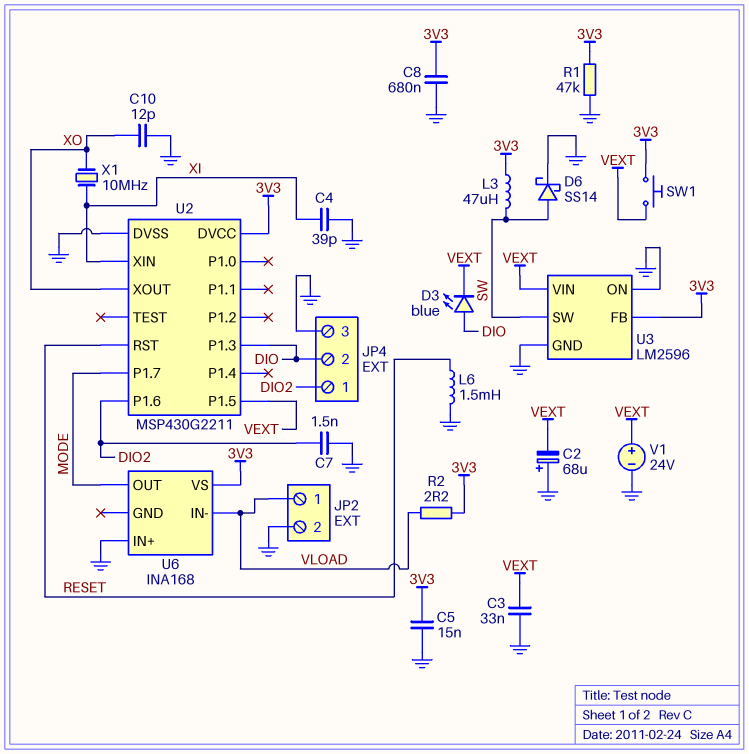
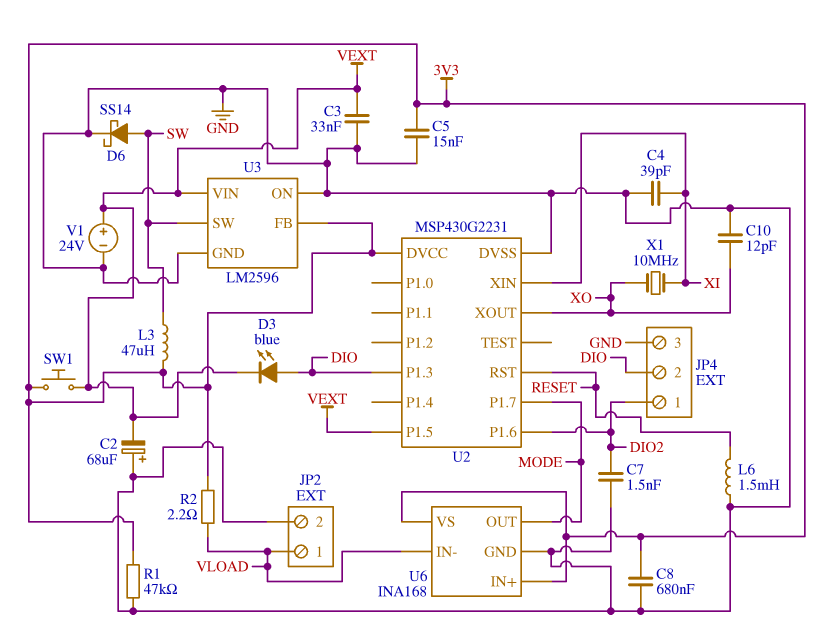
U2: MSP430G2211 -> MSP430G2231
U6 pin GND: none -> GND
U6 pin IN+: GND -> 3V3

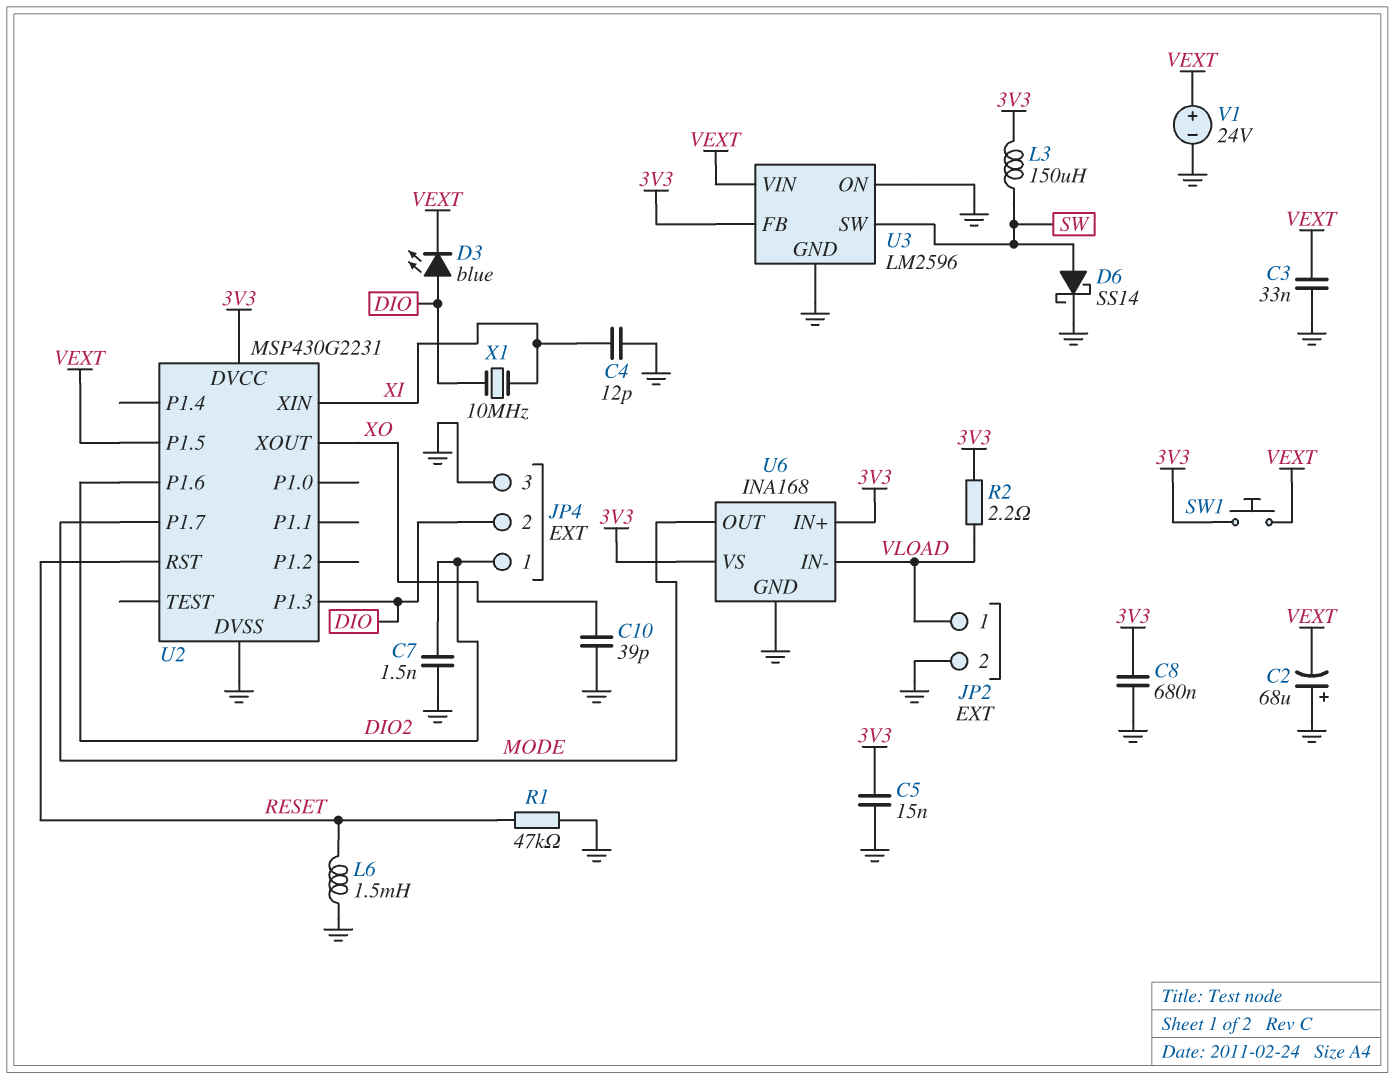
C4: 39pF (GND, XI) -> 12pF (GND, XI)
C10: 12pF (GND, XO) -> 39pF (GND, XO)
L3: 47uH (3V3, SW) -> 150uH (3V3, SW)
R1: 47k (3V3, GND) -> 47k (GND, RESET)
X1: 10MHz (XI, XO) -> 10MHz (DIO, XI)

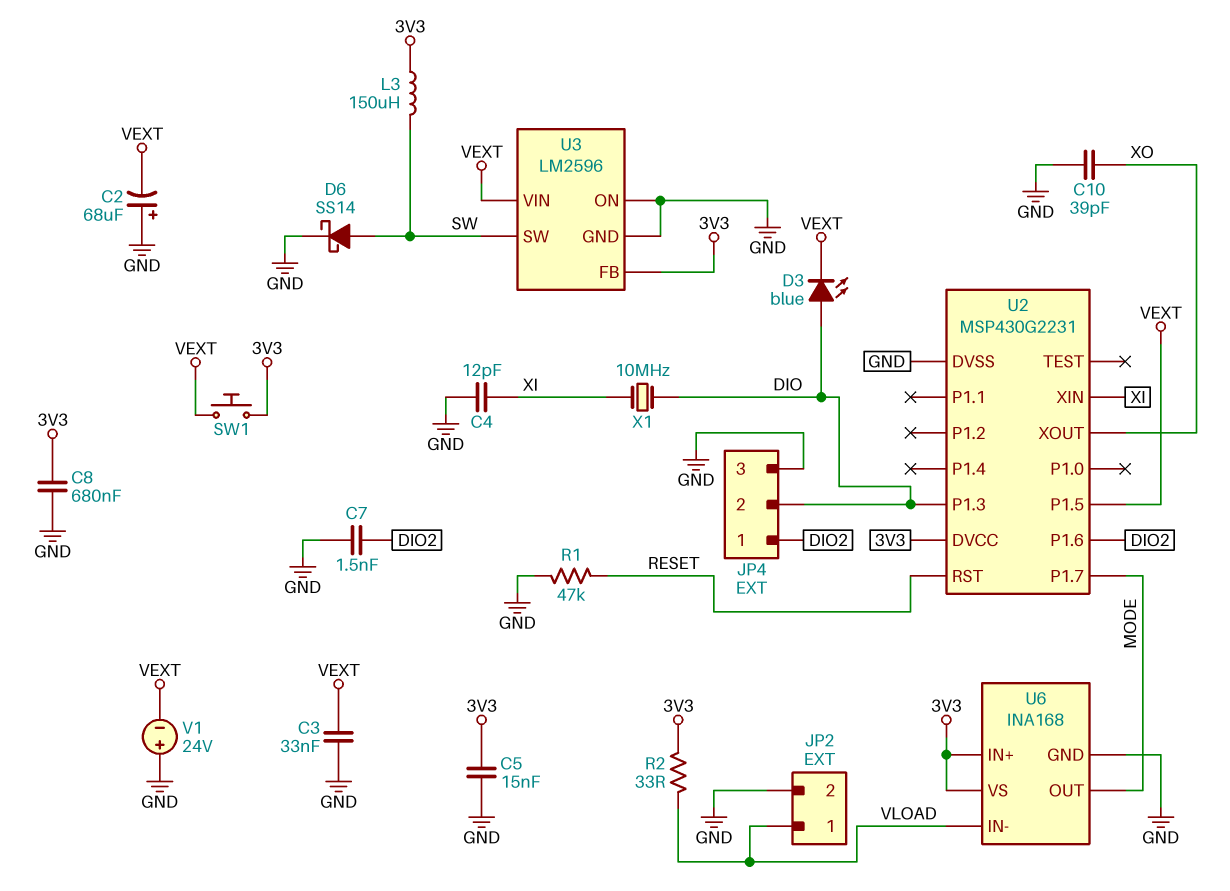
L6: 1.5mH (GND, RESET) -> none
R2: 2.2 (3V3, VLOAD) -> 33 (3V3, VLOAD)
V1: 24V (plus VEXT, minus GND) -> 24V (plus GND, minus VEXT)

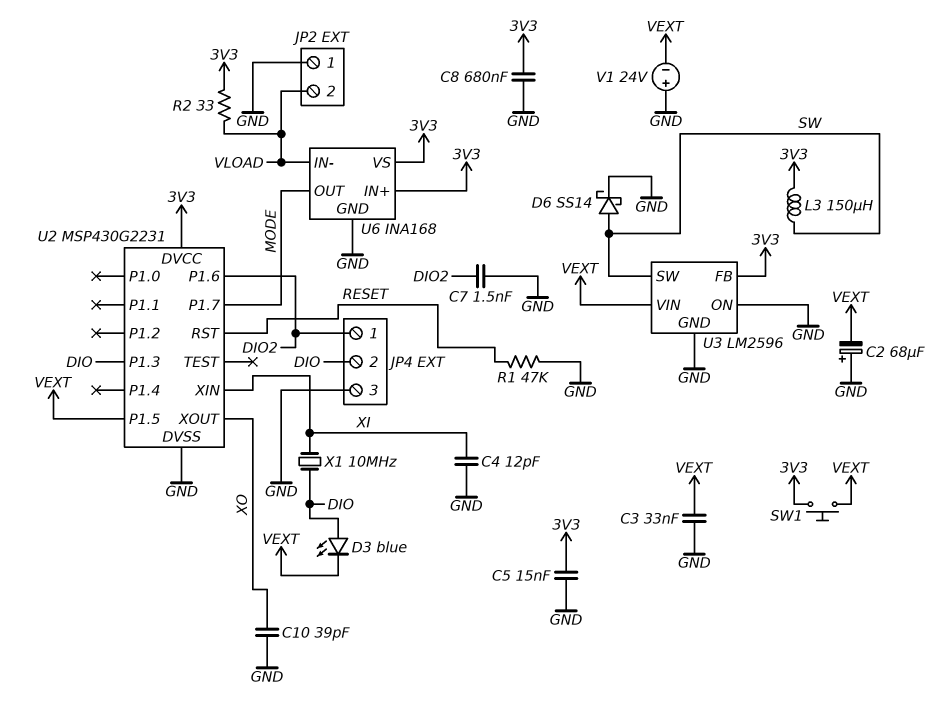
JP2 pin 1: VLOAD -> GND
JP2 pin 2: GND -> VLOAD

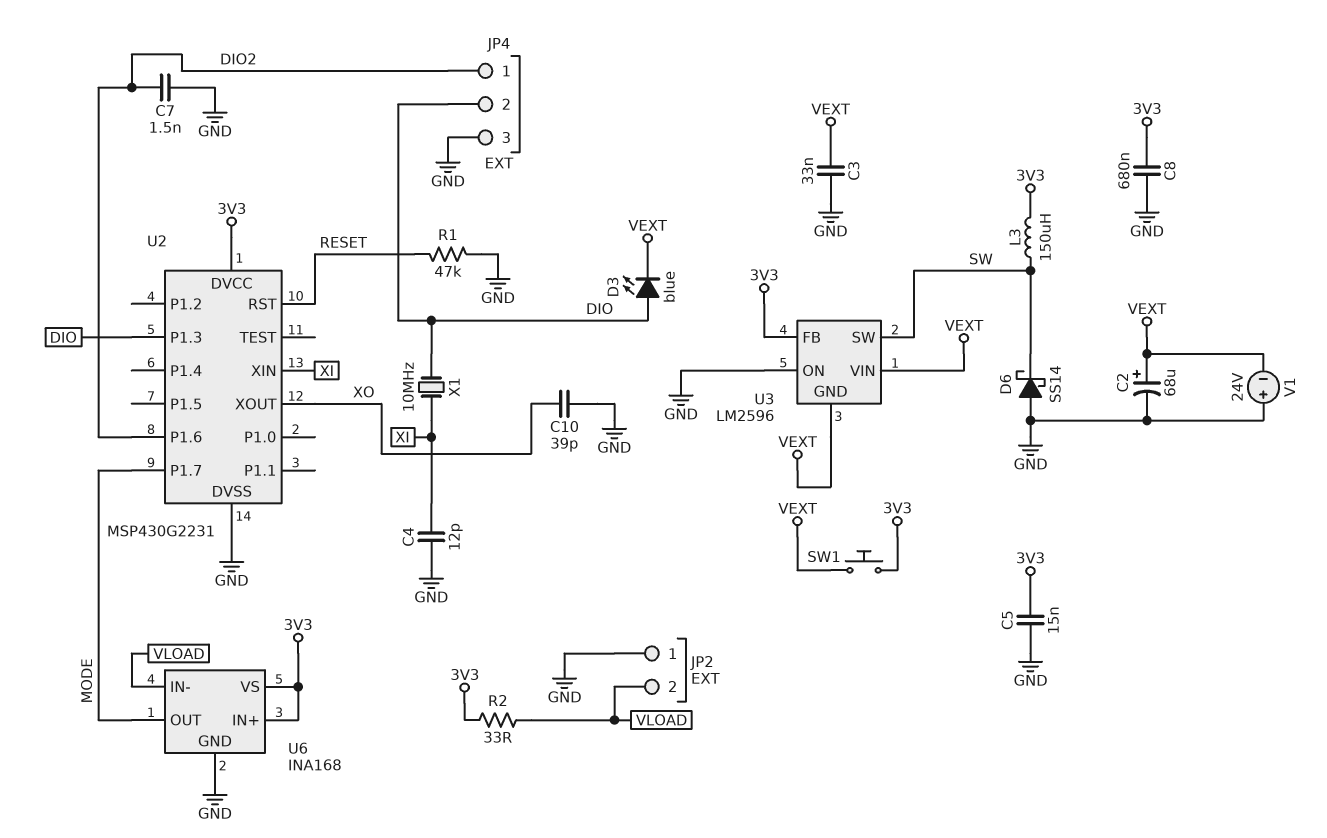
C2: 68uF (plus GND, minus VEXT) -> 68uF (plus VEXT, minus GND)
D6: schottky SS14 (A SW, K GND) -> schottky SS14 (A GND, K SW)
U2 pin P1.5: VEXT -> none
U3 pin GND: GND -> VEXT

